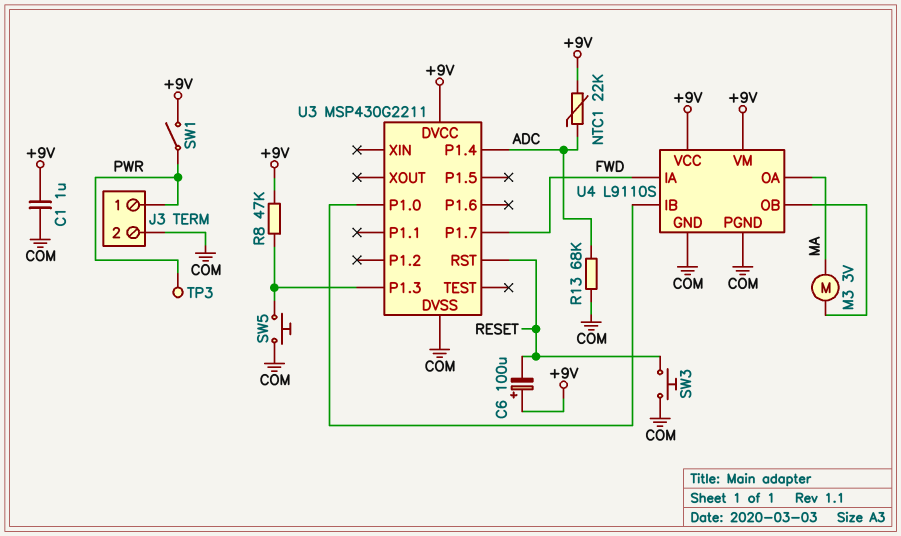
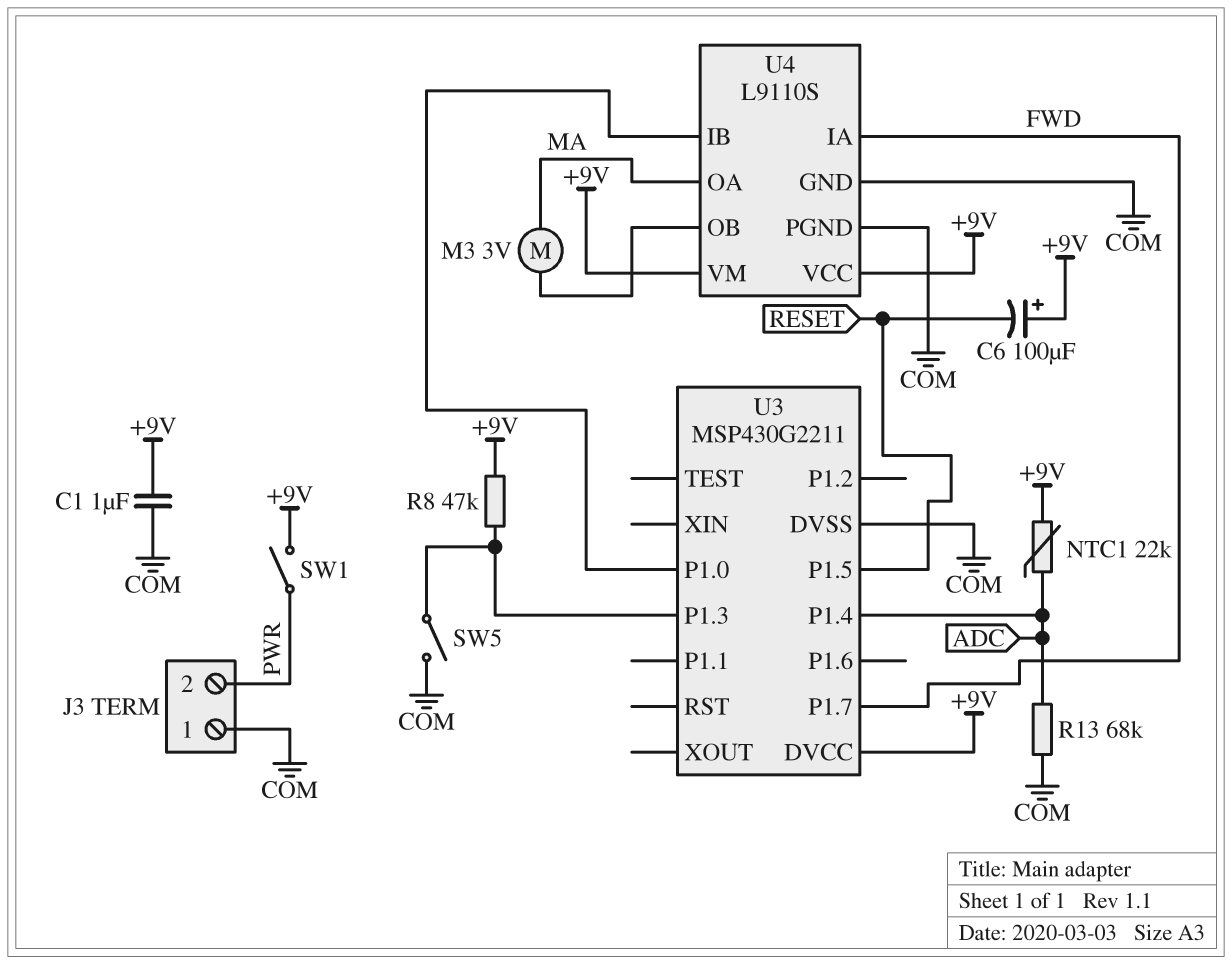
J3 pin 1: PWR -> COM
J3 pin 2: COM -> PWR
SW3: button (COM, RESET) -> none
SW5: button (COM, U3/P1.3) -> switch (COM, U3/P1.3)
TP3: test point (PWR) -> none
U3 pin P1.5: none -> RESET
U3 pin RST: RESET -> none

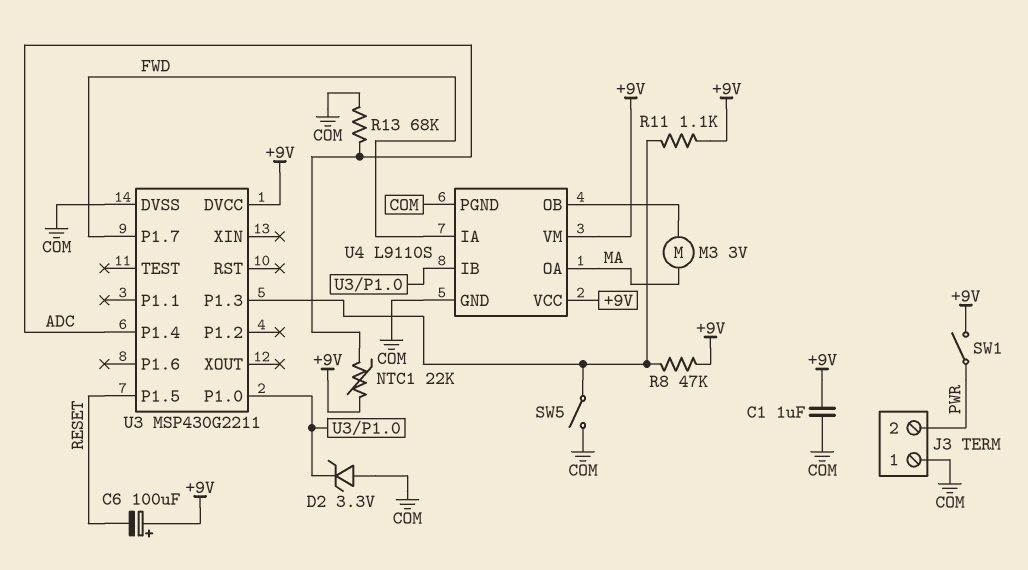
D2: none -> zener 3.3V (A COM, K U3/P1.0)
R11: none -> 1.1k (+9V, U3/P1.3)

